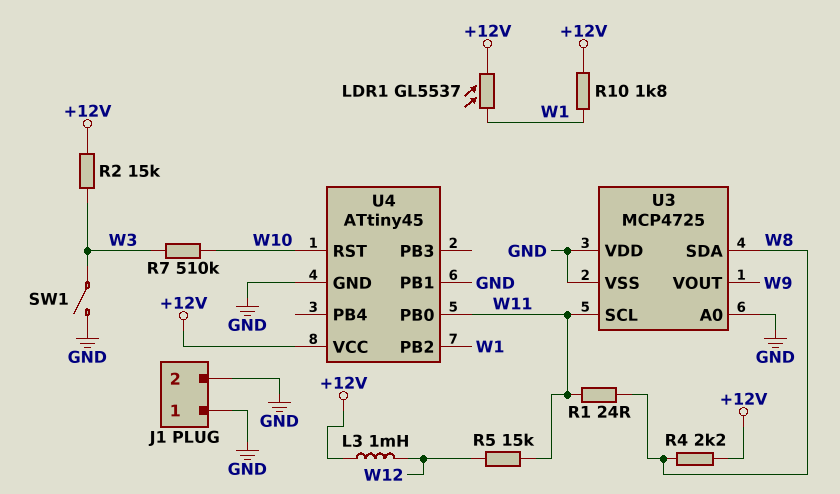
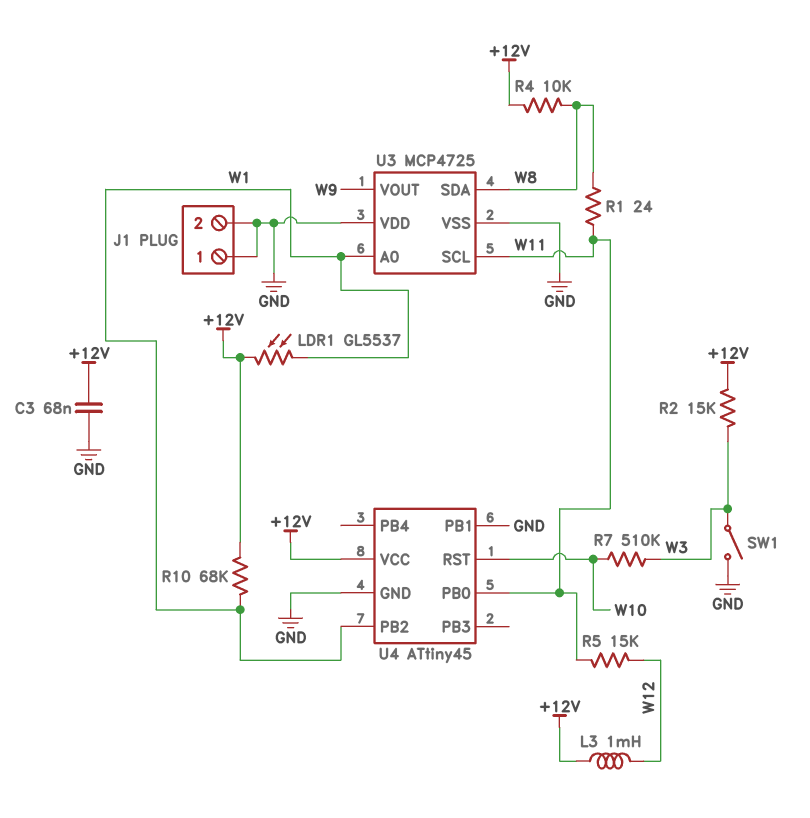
C3: none -> 68nF (+12V, GND)
R4: 2.2k (+12V, W8) -> 10k (+12V, W8)
R10: 1.8k (+12V, W1) -> 68k (+12V, W1)
U3 pin A0: GND -> W1

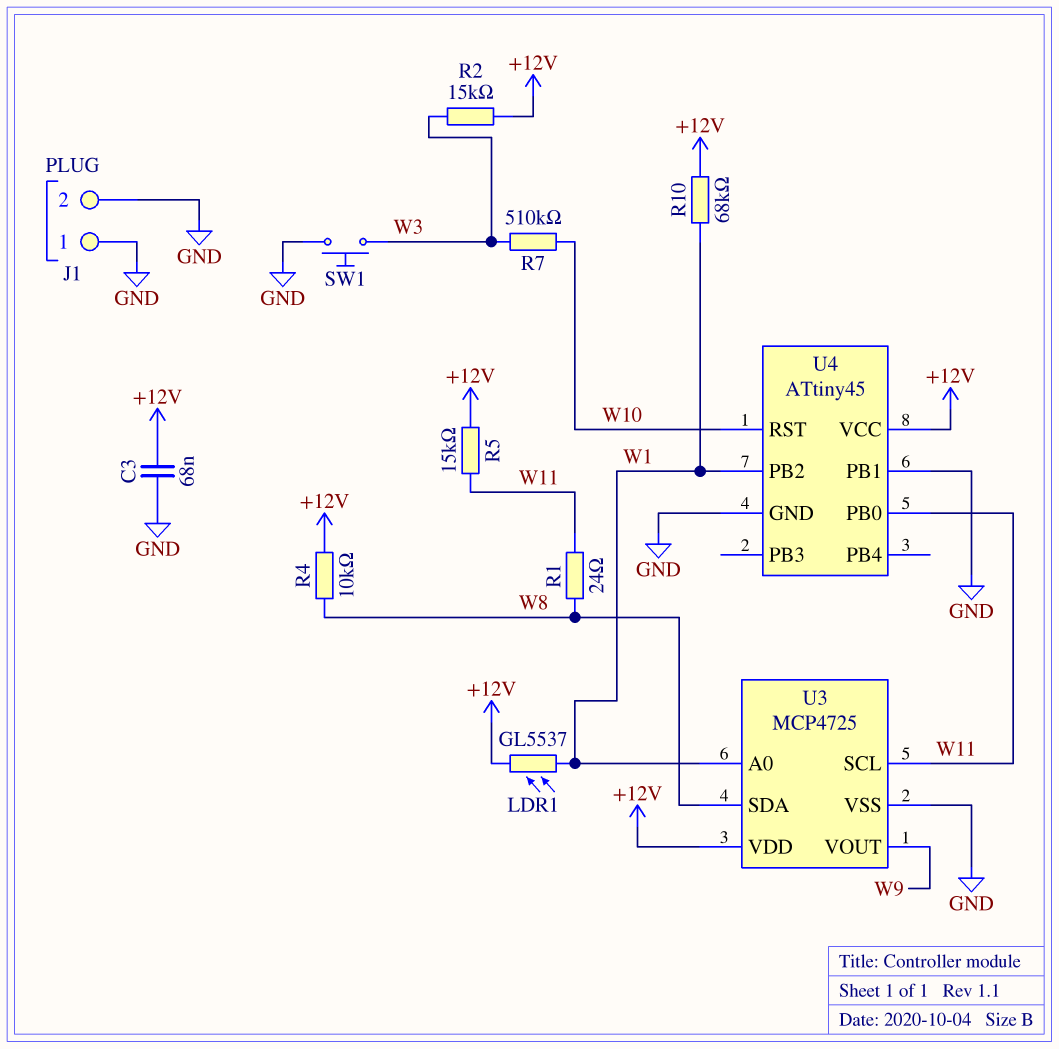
L3: 1mH (+12V, W12) -> none
R5: 15k (W11, W12) -> 15k (+12V, W11)
SW1: switch (GND, W3) -> button (GND, W3)
U3 pin VDD: GND -> +12V

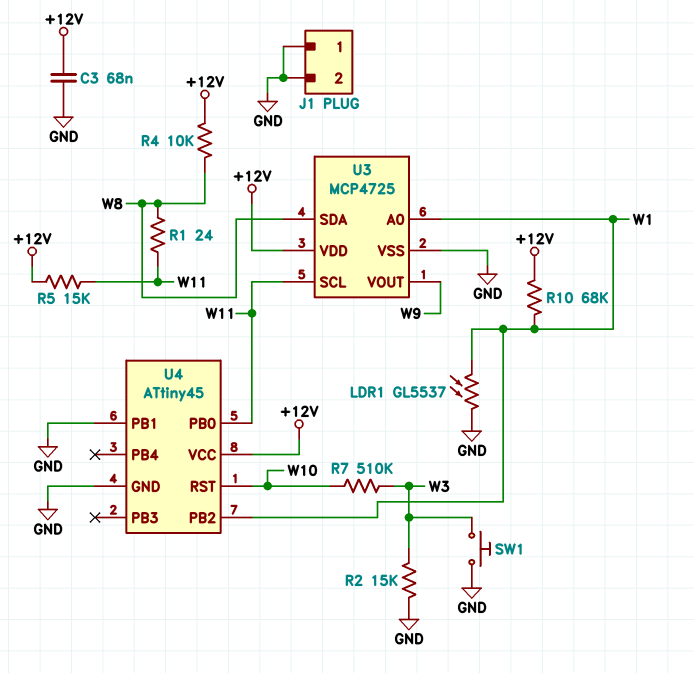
LDR1: GL5537 (+12V, W1) -> GL5537 (GND, W1)
R2: 15k (+12V, W3) -> 15k (GND, W3)

